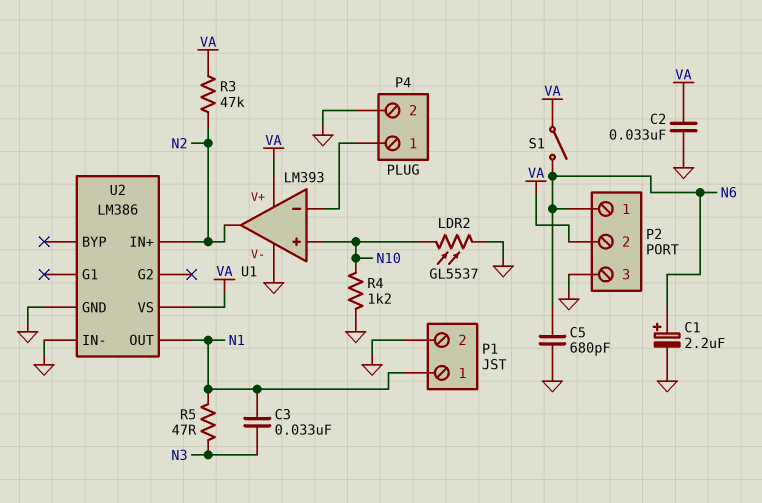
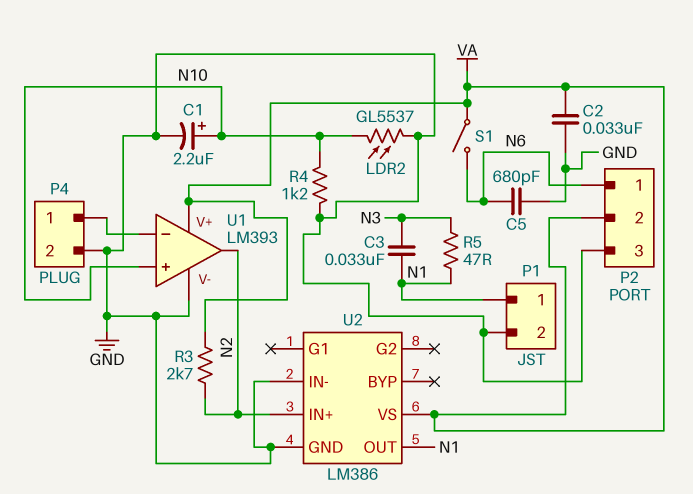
C1: 2.2uF (plus N6, minus GND) -> 2.2uF (plus N10, minus GND)
R3: 47k (N2, VA) -> 2.7k (N2, VA)

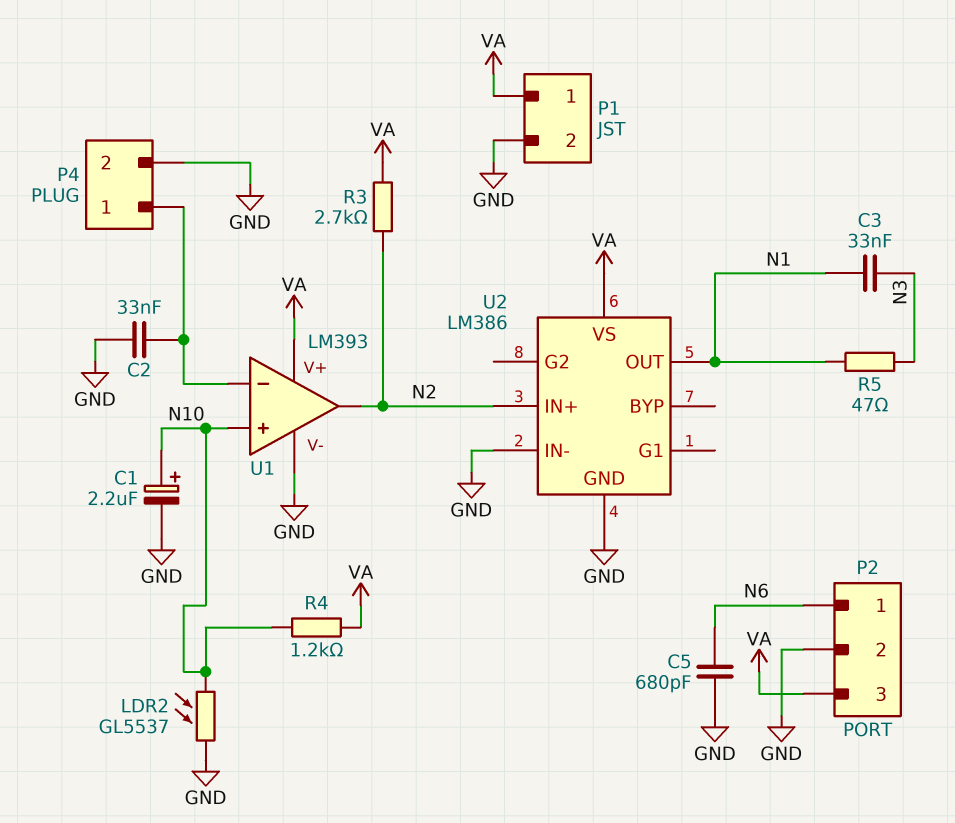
C2: 33nF (GND, VA) -> 33nF (GND, P4/1)
P1 pin 1: N1 -> VA
P2 pin 2: VA -> GND
P2 pin 3: GND -> VA
R4: 1.2k (GND, N10) -> 1.2k (N10, VA)
S1: switch (N6, VA) -> none

